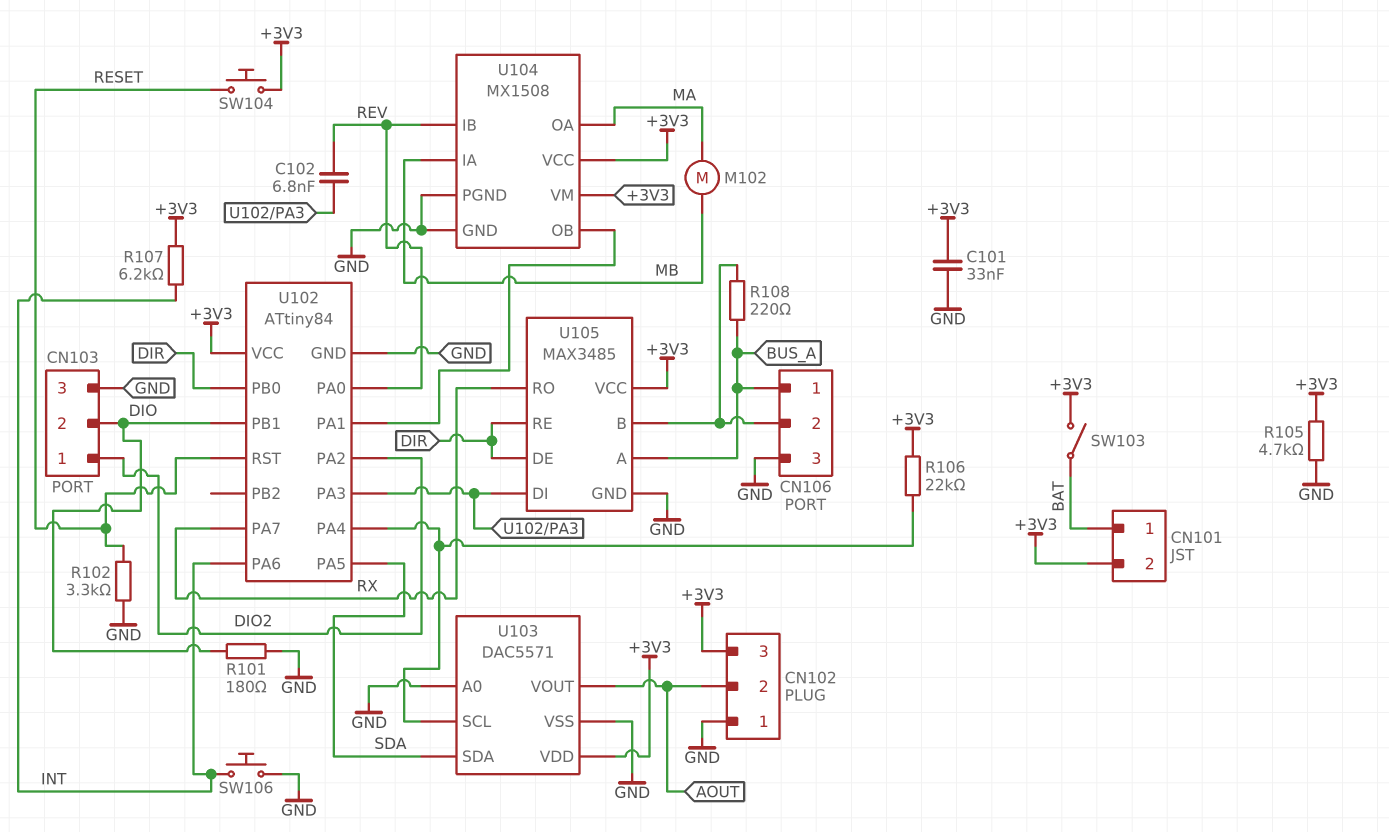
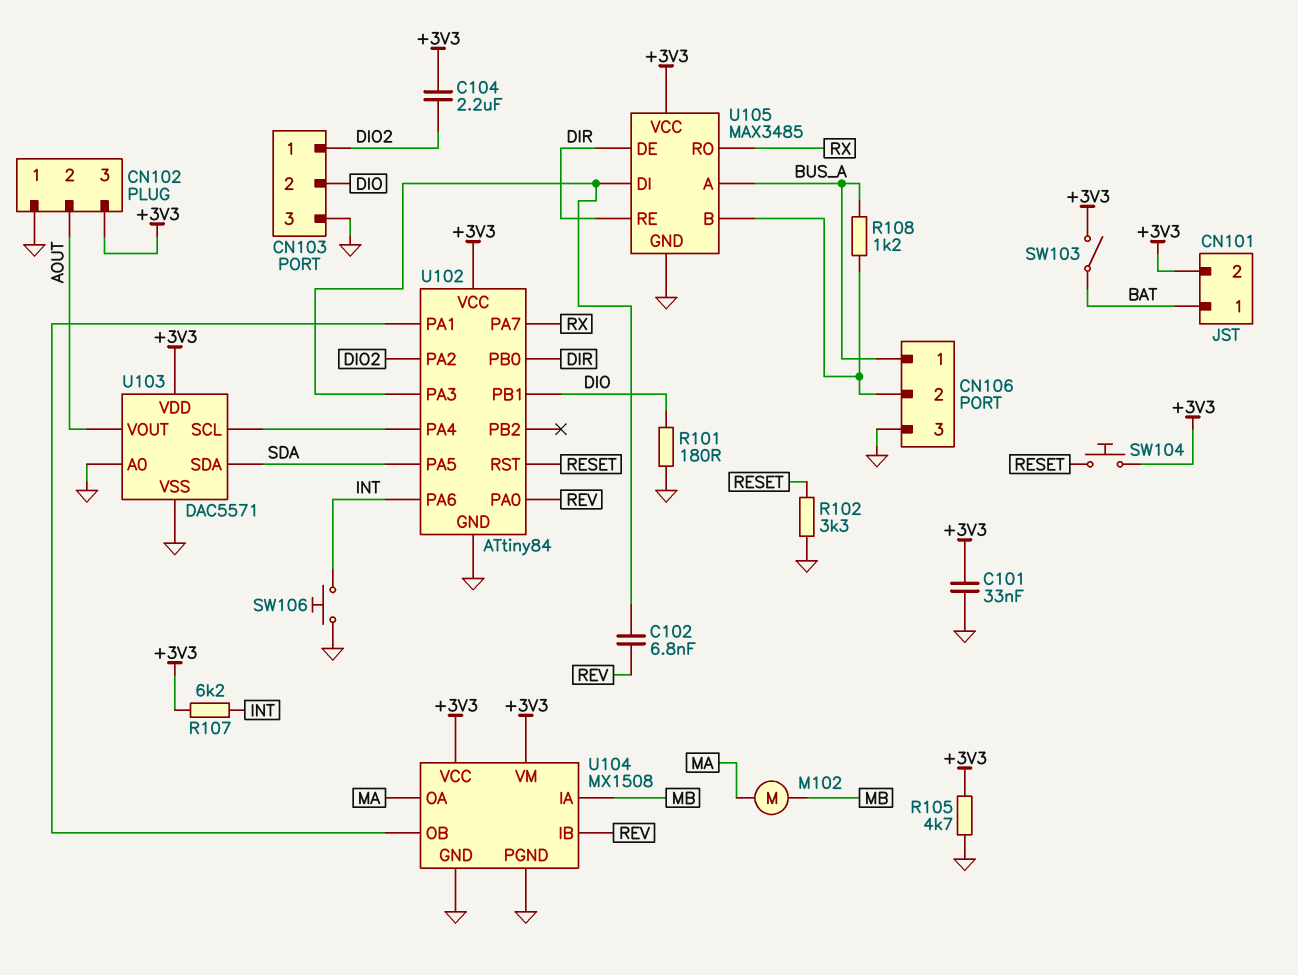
C104: none -> 2.2uF (+3V3, DIO2)
R106: 22k (+3V3, U102/PA4) -> none
R108: 220 (BUS_A, CN106/2) -> 1.2k (BUS_A, CN106/2)

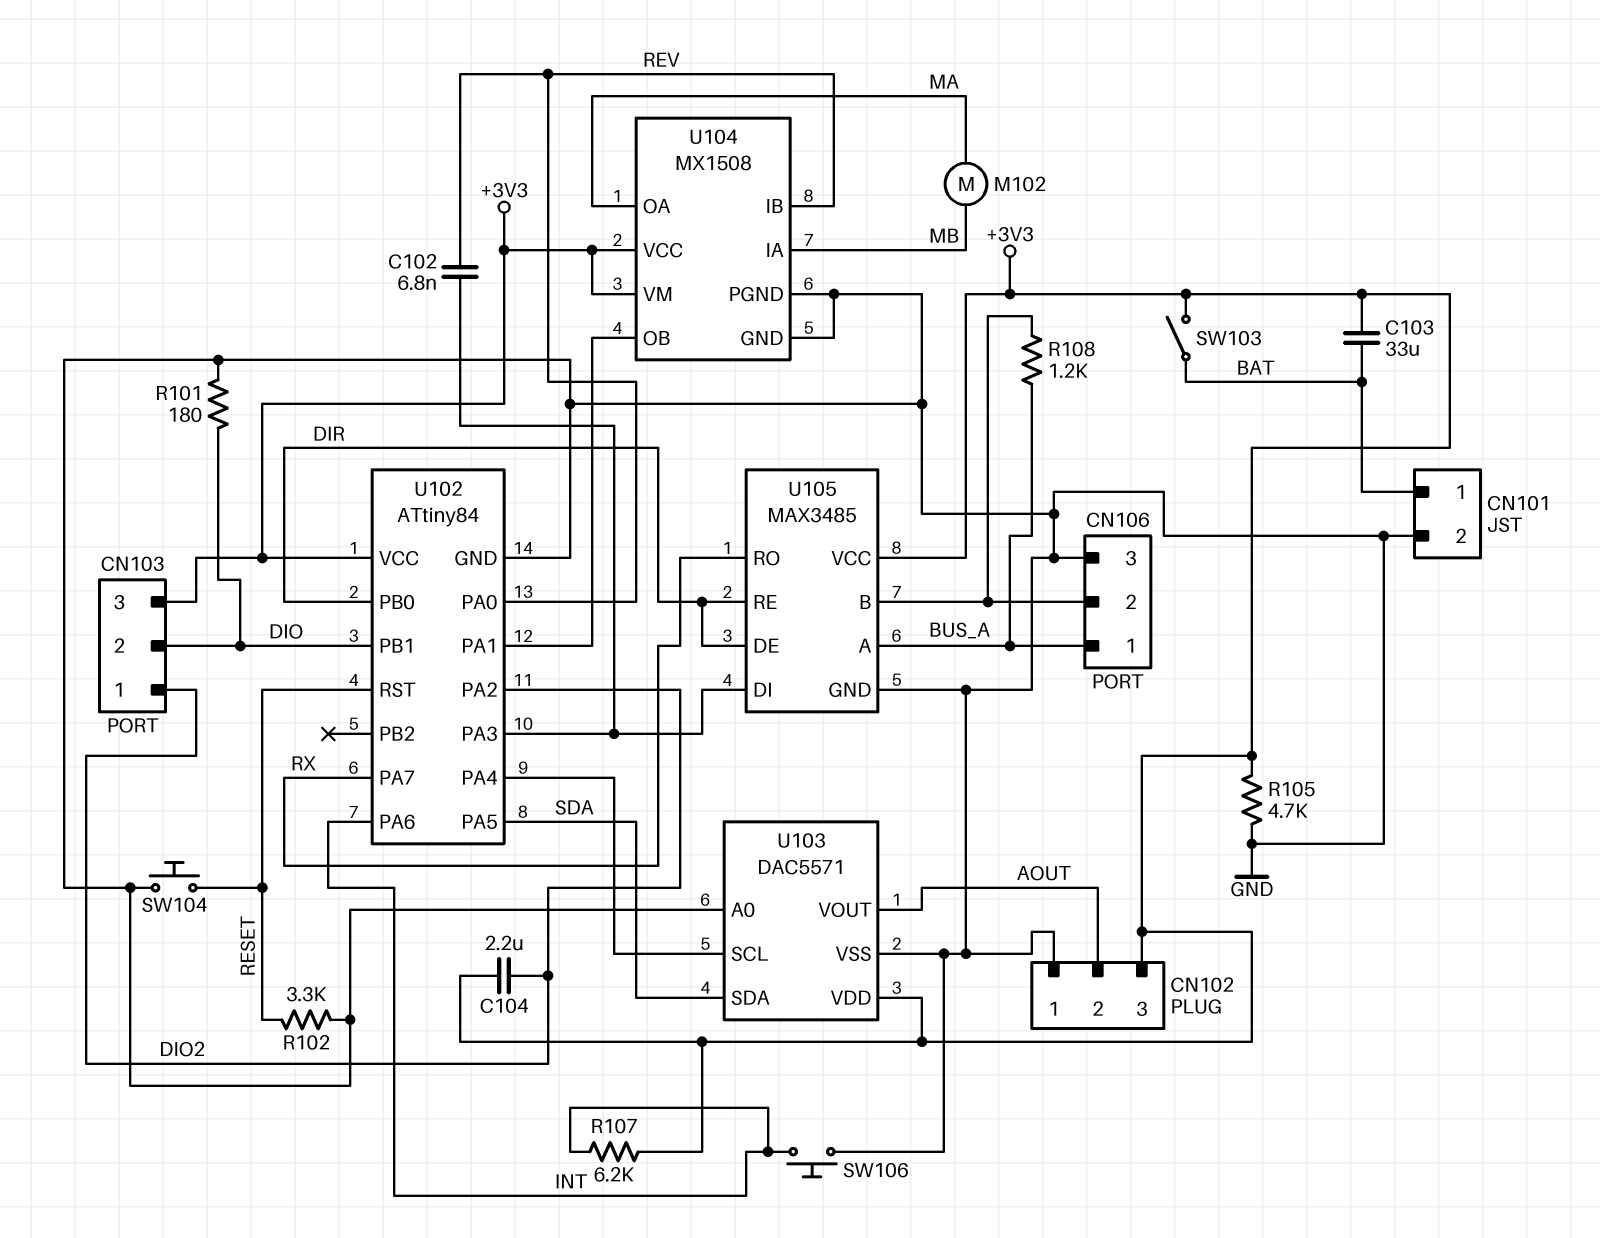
C101: 33nF (+3V3, GND) -> none
C103: none -> 33uF (+3V3, BAT)
CN101 pin 2: +3V3 -> GND
CN103 pin 3: GND -> +3V3
SW104: button (+3V3, RESET) -> button (GND, RESET)

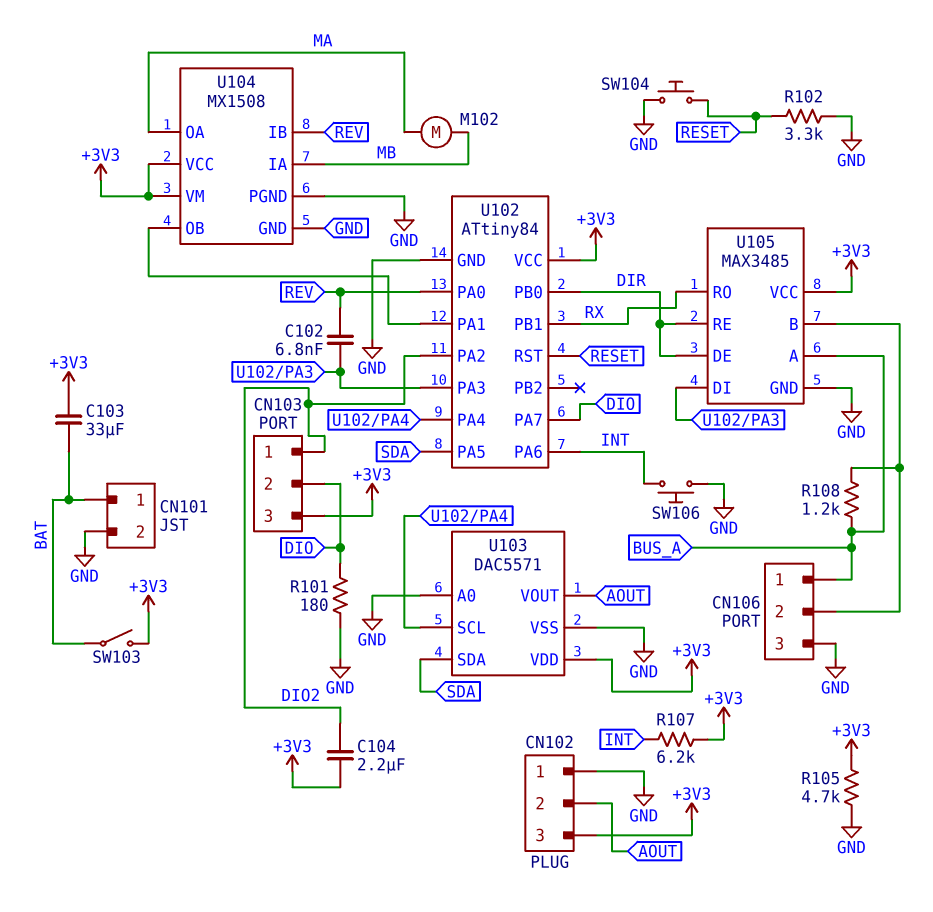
U102 pin PA7: RX -> DIO
U102 pin PB1: DIO -> RX

